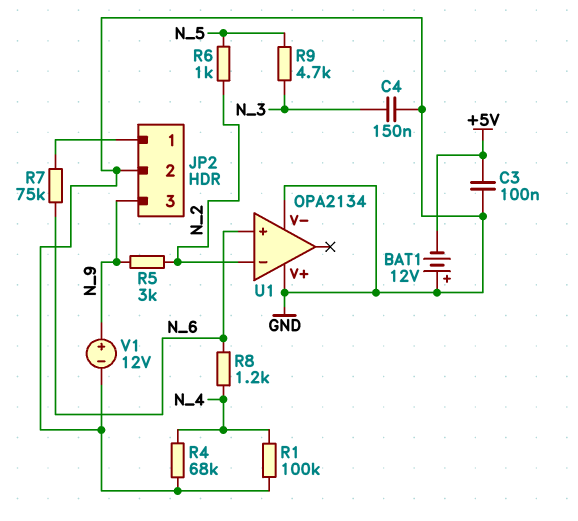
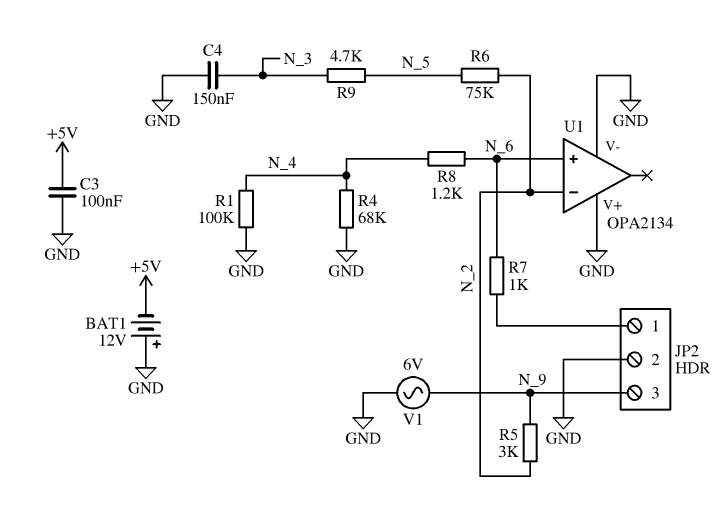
R6: 1k (N_2, N_5) -> 75k (N_2, N_5)
R7: 75k (JP2/1, N_6) -> 1k (JP2/1, N_6)
V1: 12V (plus N_9, minus GND) -> AC 6V (GND, N_9)

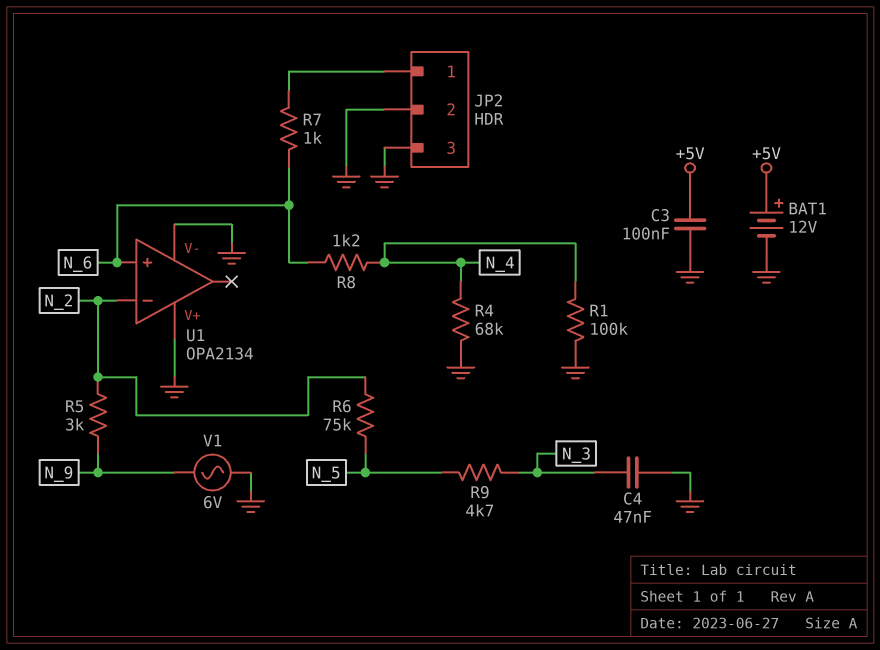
BAT1: 12V (plus GND, minus +5V) -> 12V (plus +5V, minus GND)
C4: 150nF (GND, N_3) -> 47nF (GND, N_3)
JP2 pin 3: N_9 -> GND

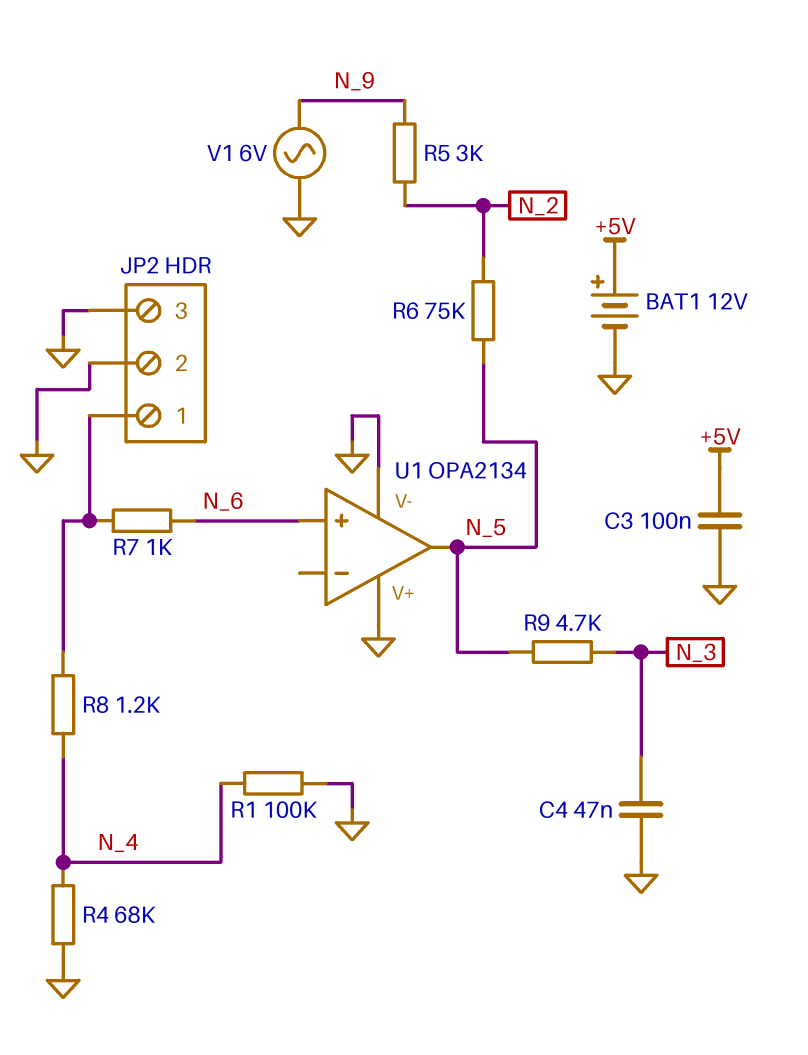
R8: 1.2k (N_4, N_6) -> 1.2k (JP2/1, N_4)
U1 pin in-: N_2 -> none
U1 pin out: none -> N_5

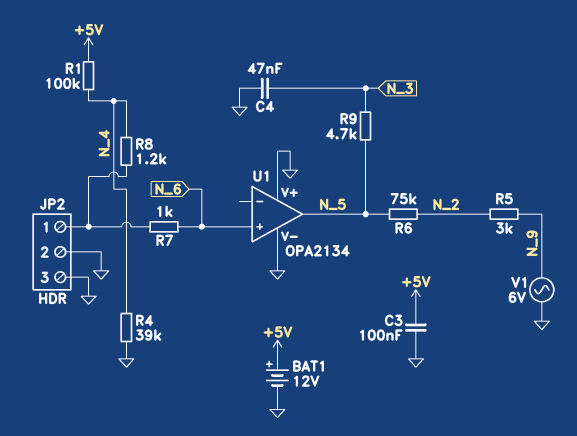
R1: 100k (GND, N_4) -> 100k (+5V, N_4)
R4: 68k (GND, N_4) -> 39k (GND, N_4)

